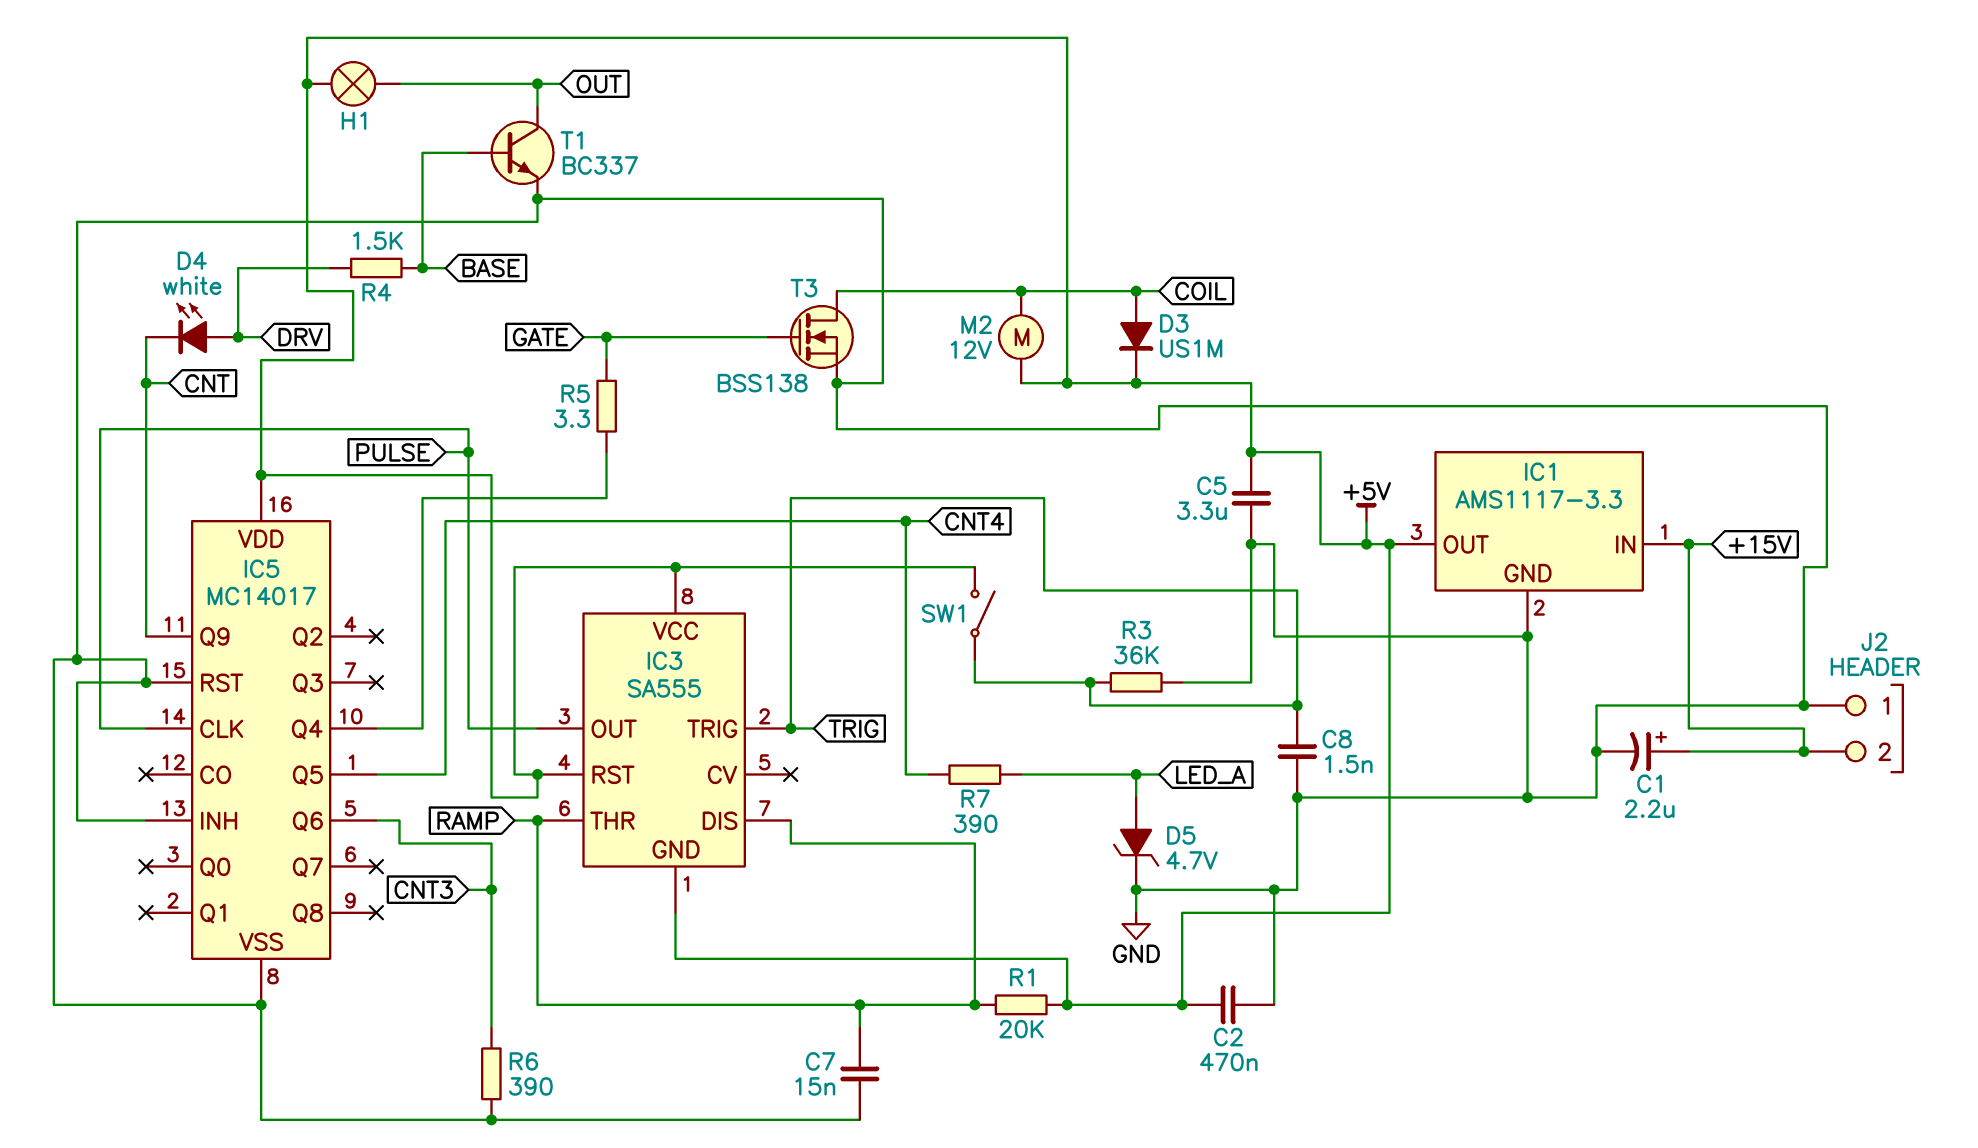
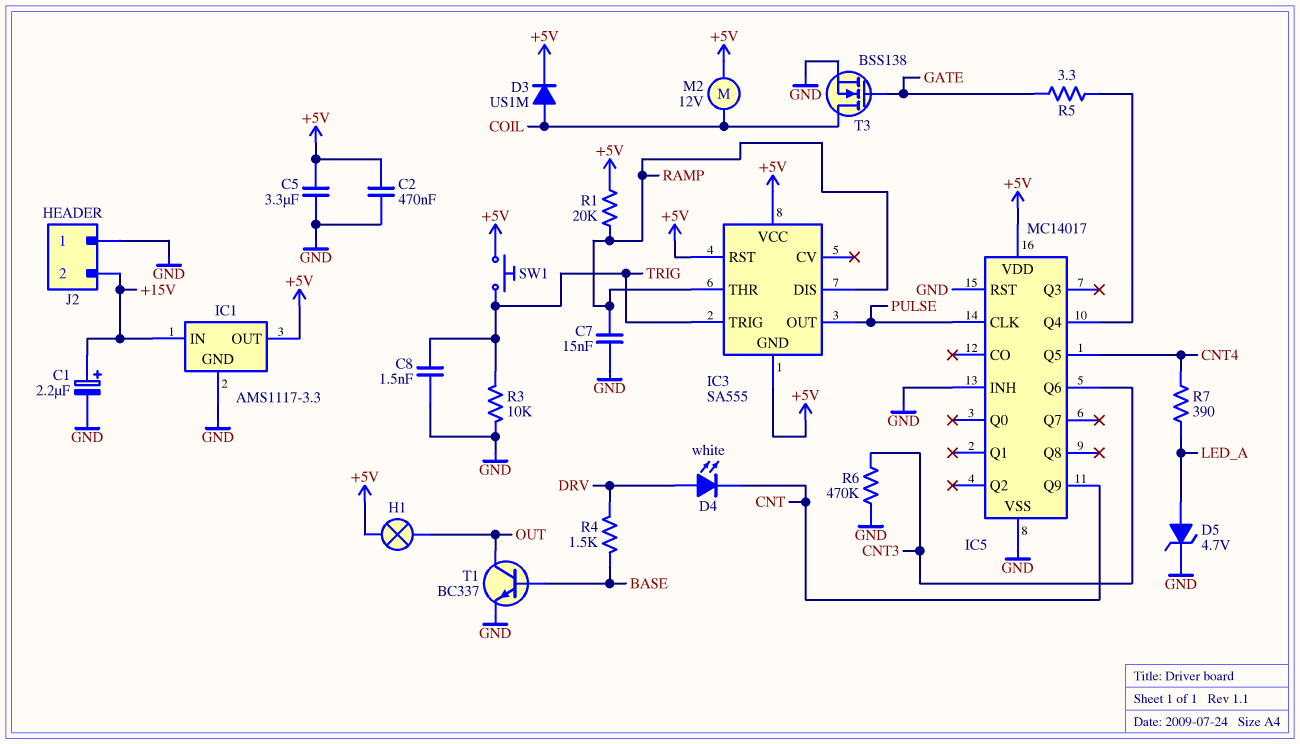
R3: 36k (GND, TRIG) -> 10k (GND, TRIG)
R6: 390 (CNT3, GND) -> 470k (CNT3, GND)
SW1: switch (+5V, TRIG) -> button (+5V, TRIG)

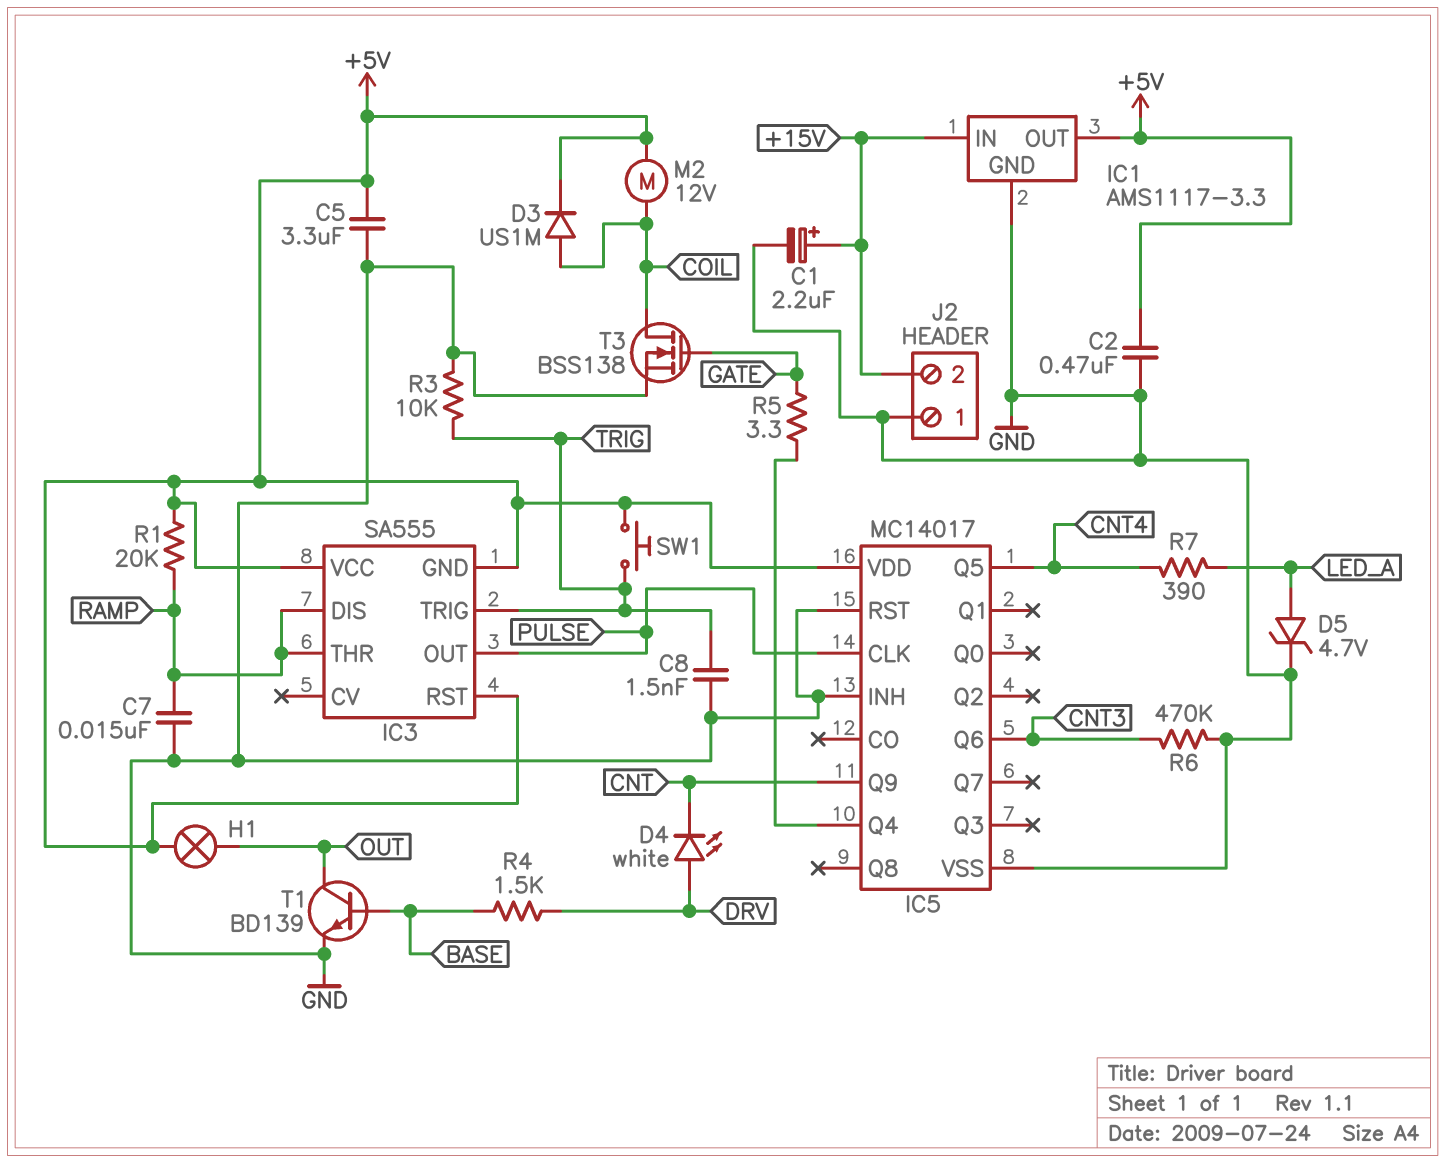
T1: NPN BC337 (B BASE, C OUT, E GND) -> NPN BD139 (B BASE, C OUT, E GND)

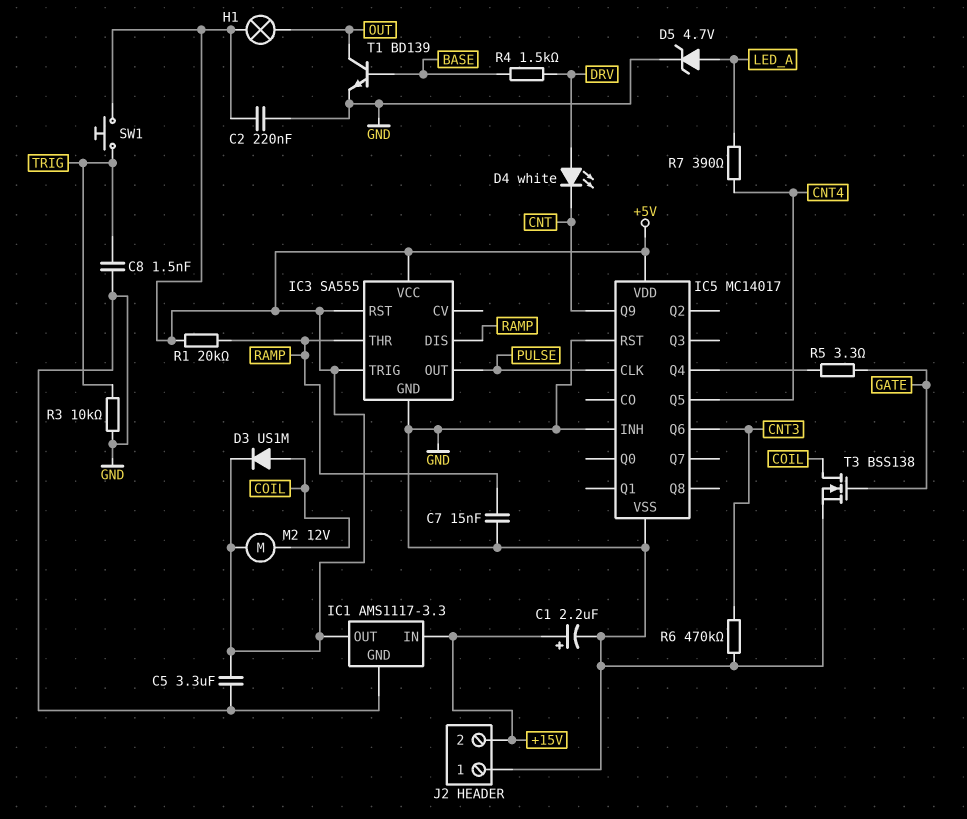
C2: 470nF (+5V, GND) -> 220nF (+5V, GND)
IC3 pin GND: +5V -> GND
IC3 pin TRIG: TRIG -> +5V

